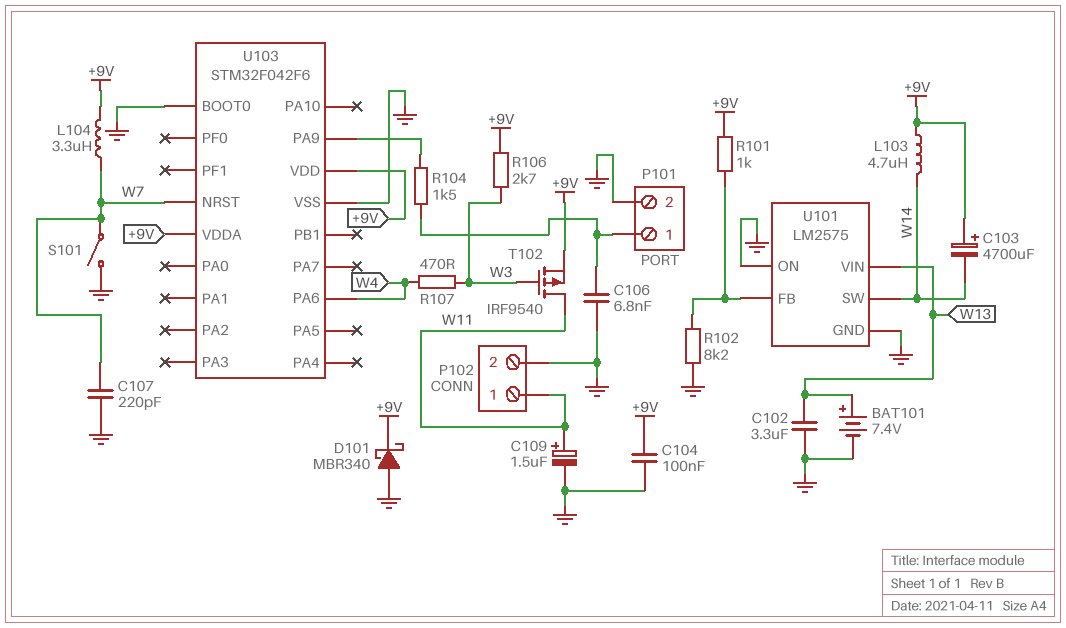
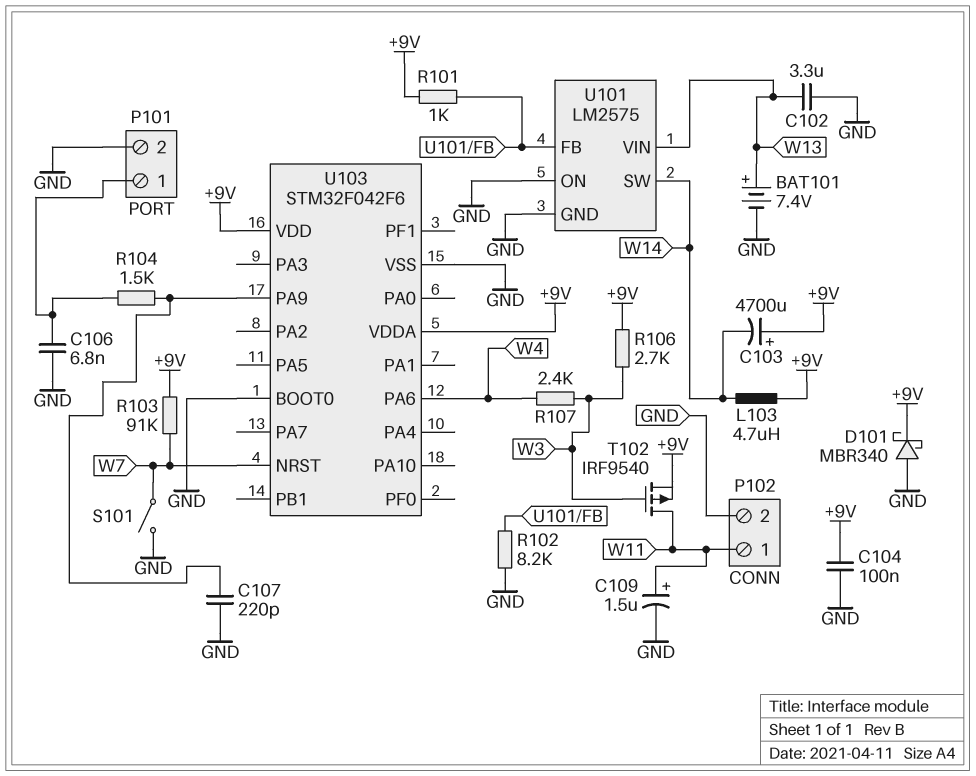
C107: 220pF (GND, W7) -> 220pF (GND, U103/PA9)
L104: 3.3uH (+9V, W7) -> none
R103: none -> 91k (+9V, W7)
R107: 470 (W3, W4) -> 2.4k (W3, W4)

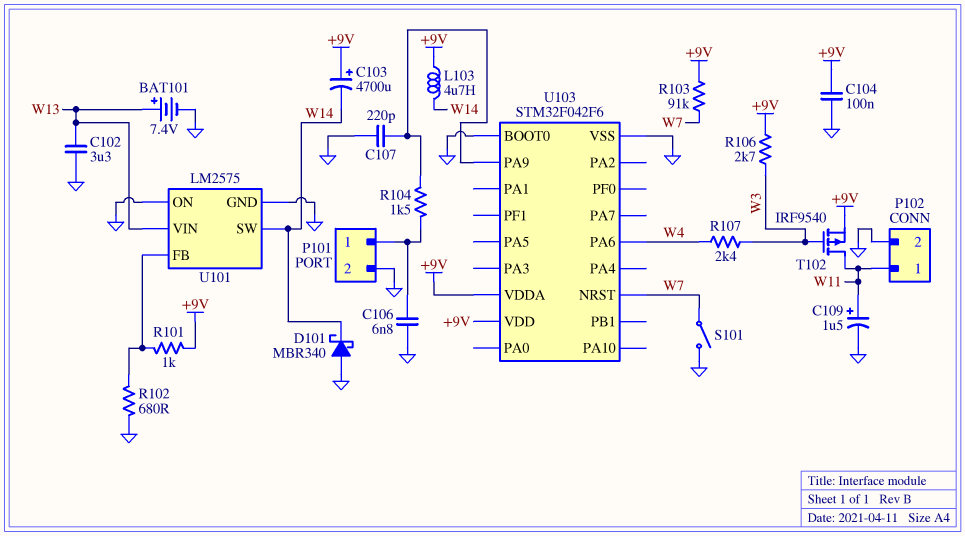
D101: schottky MBR340 (A GND, K +9V) -> schottky MBR340 (A GND, K W14)
R102: 8.2k (GND, U101/FB) -> 680 (GND, U101/FB)

